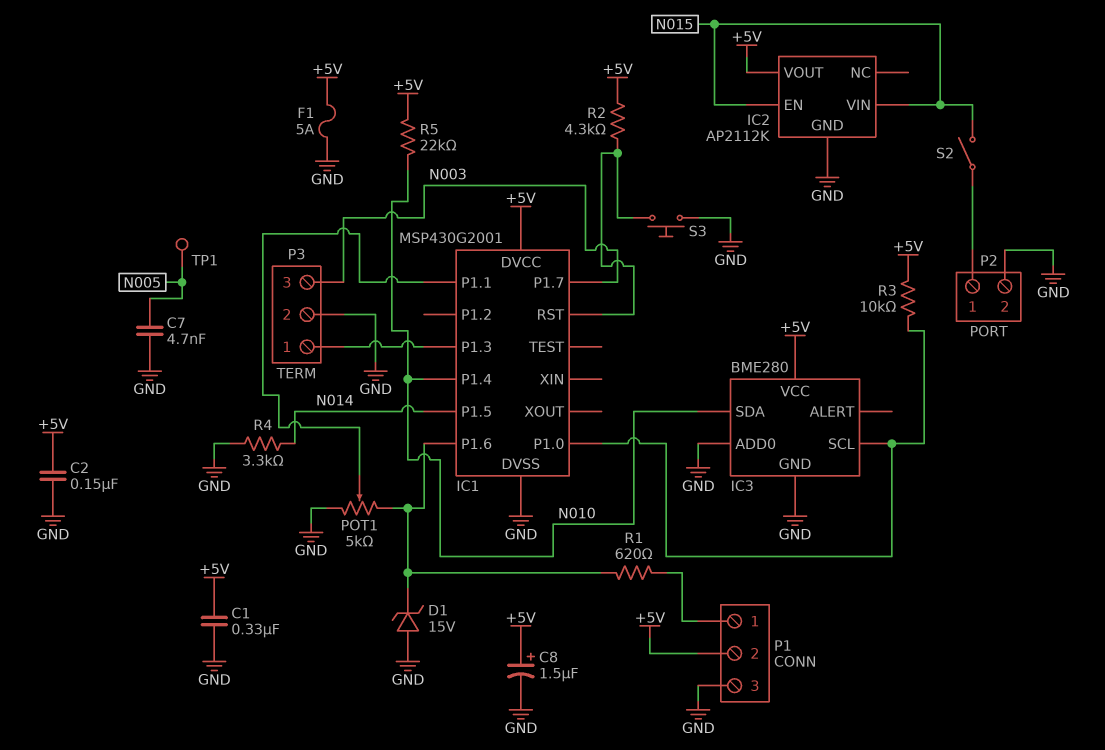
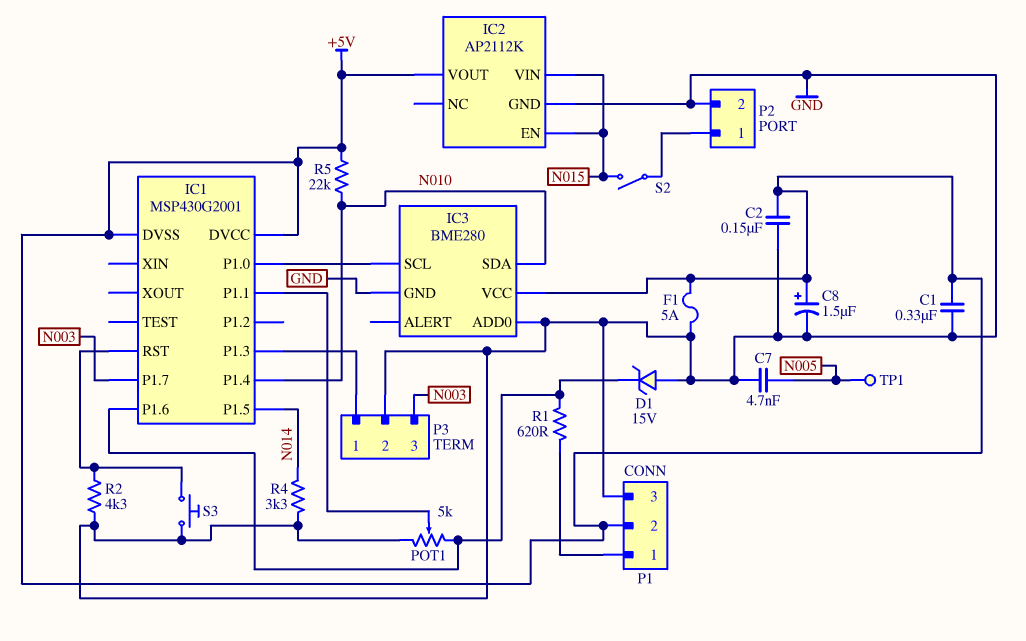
IC1 pin DVSS: GND -> +5V
R2: 4.3k (+5V, IC1/RST) -> 4.3k (GND, IC1/RST)
R3: 10k (+5V, IC1/P1.0) -> none

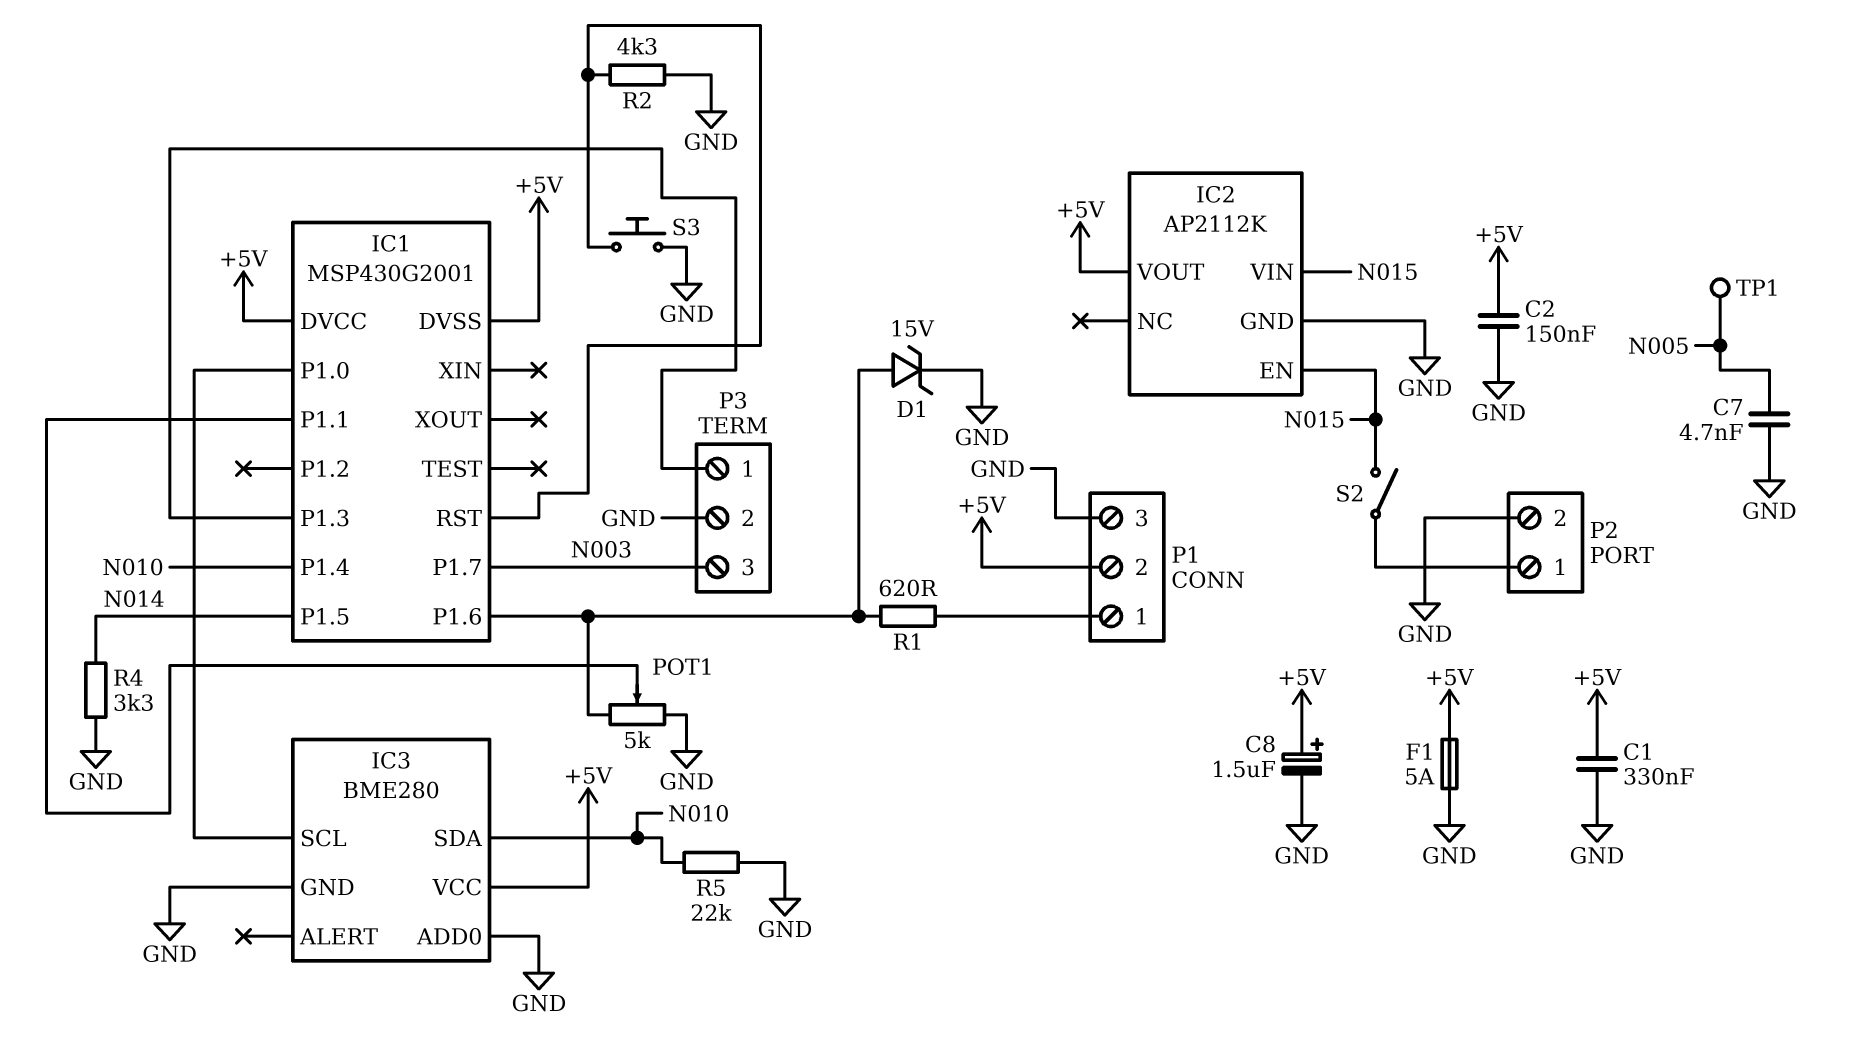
D1: zener 15V (A GND, K IC1/P1.6) -> zener 15V (A IC1/P1.6, K GND)
R5: 22k (+5V, N010) -> 22k (GND, N010)

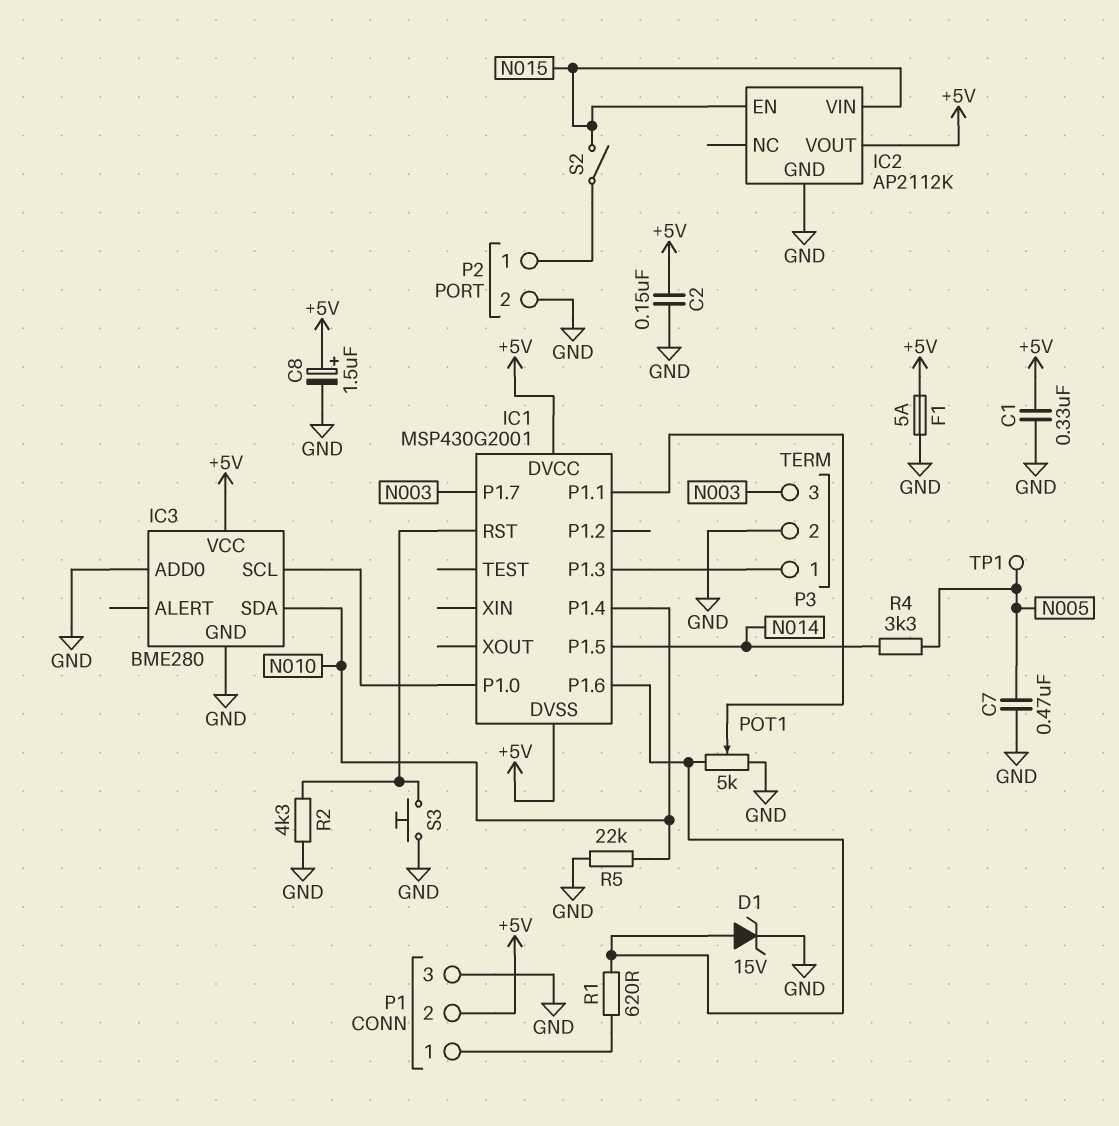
C7: 4.7nF (GND, N005) -> 470nF (GND, N005)
R4: 3.3k (GND, N014) -> 3.3k (N005, N014)

